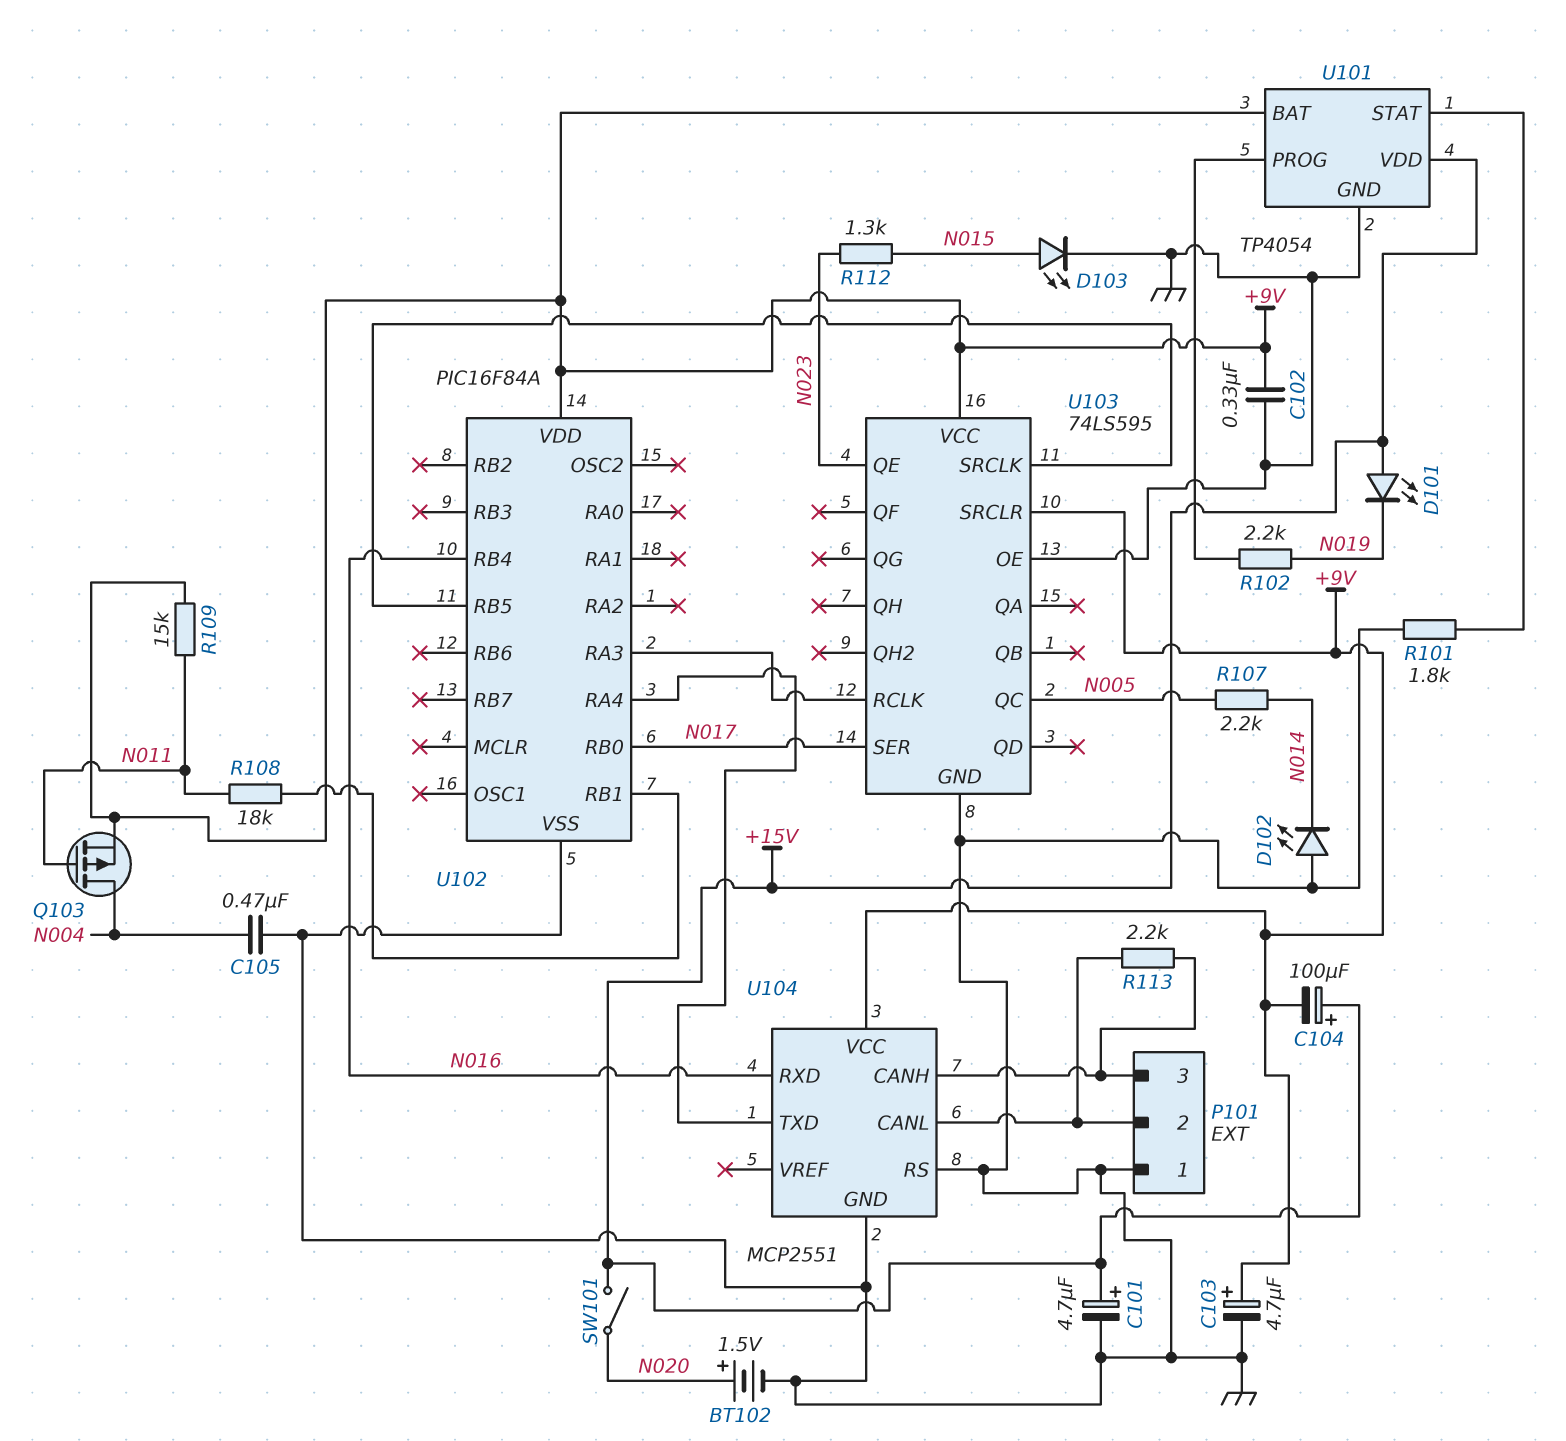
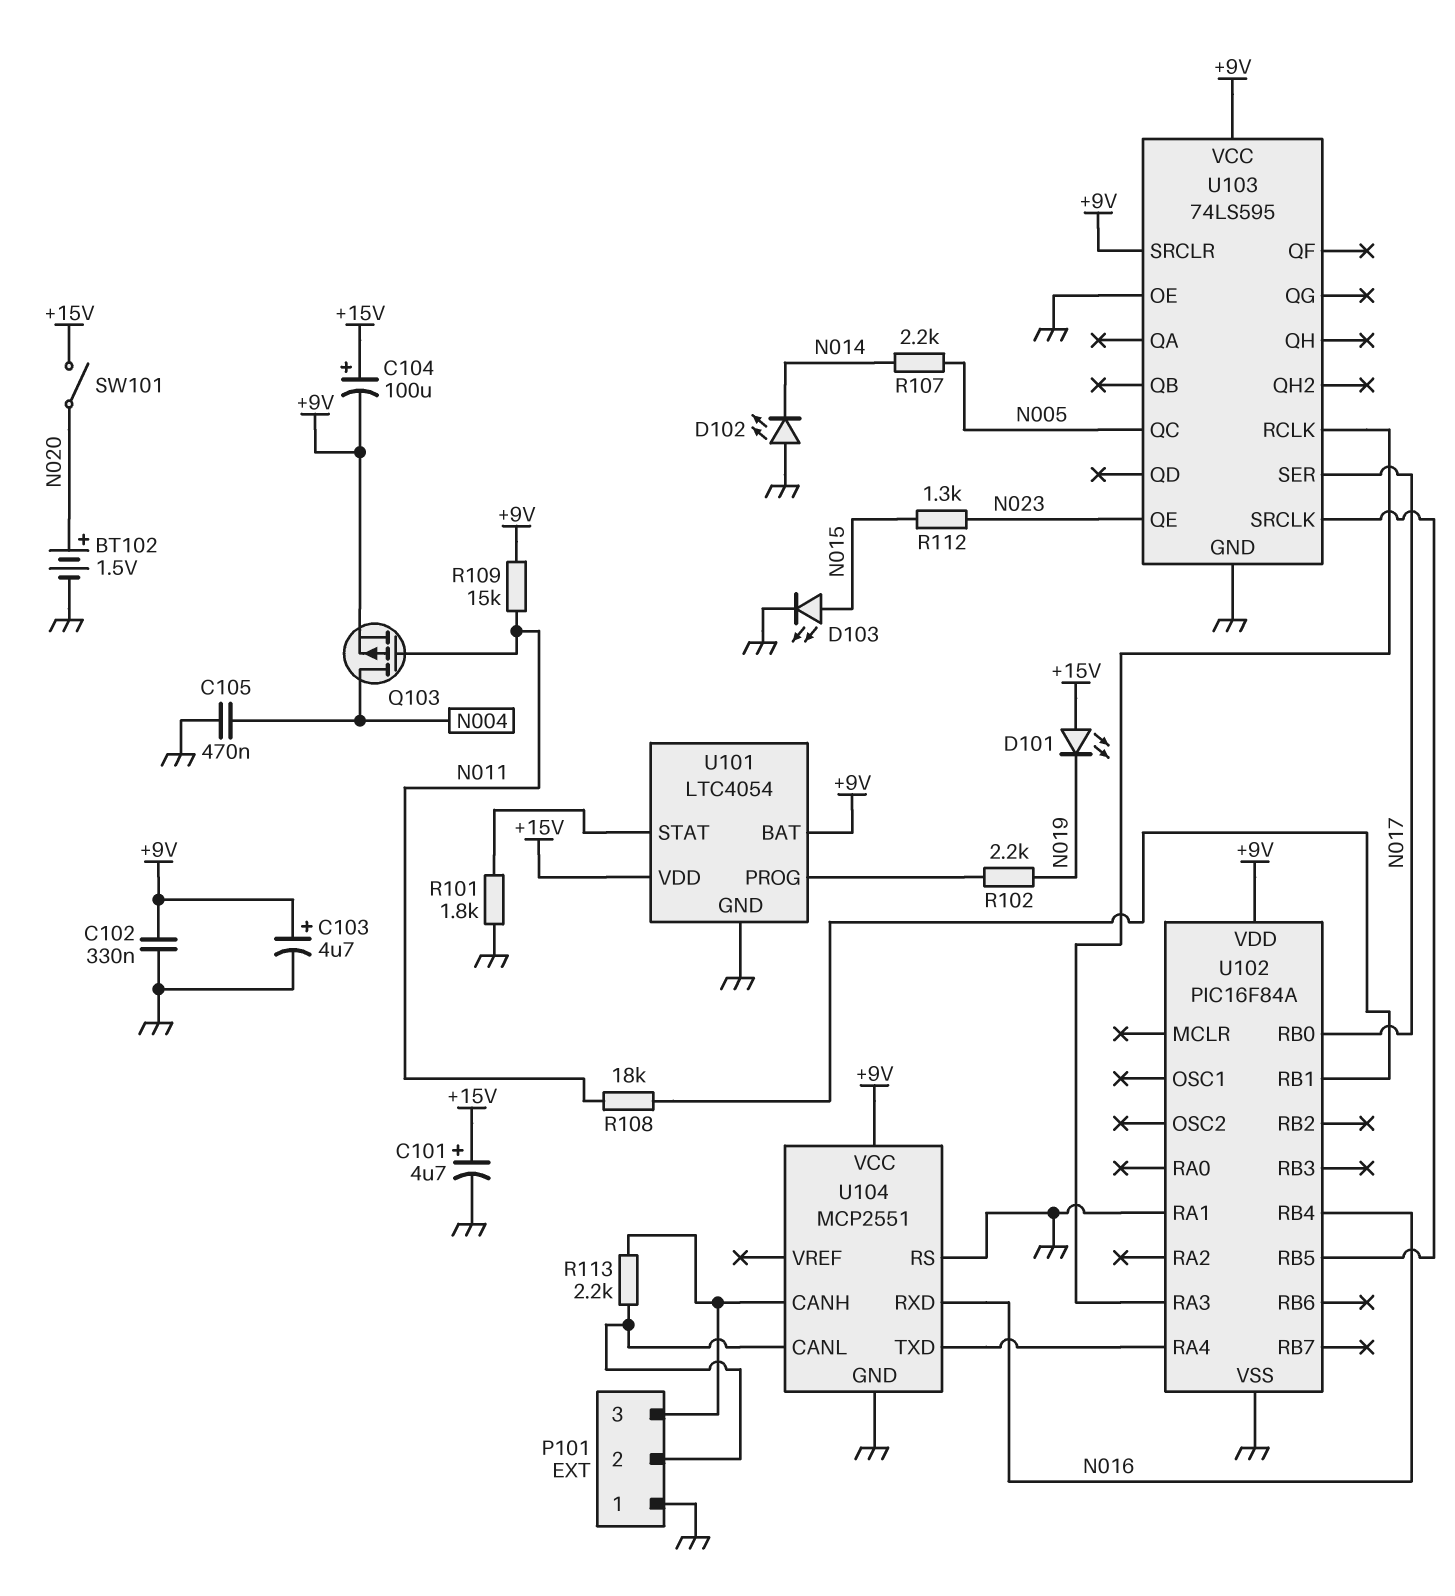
U101: TP4054 -> LTC4054
U102 pin RA1: none -> GND

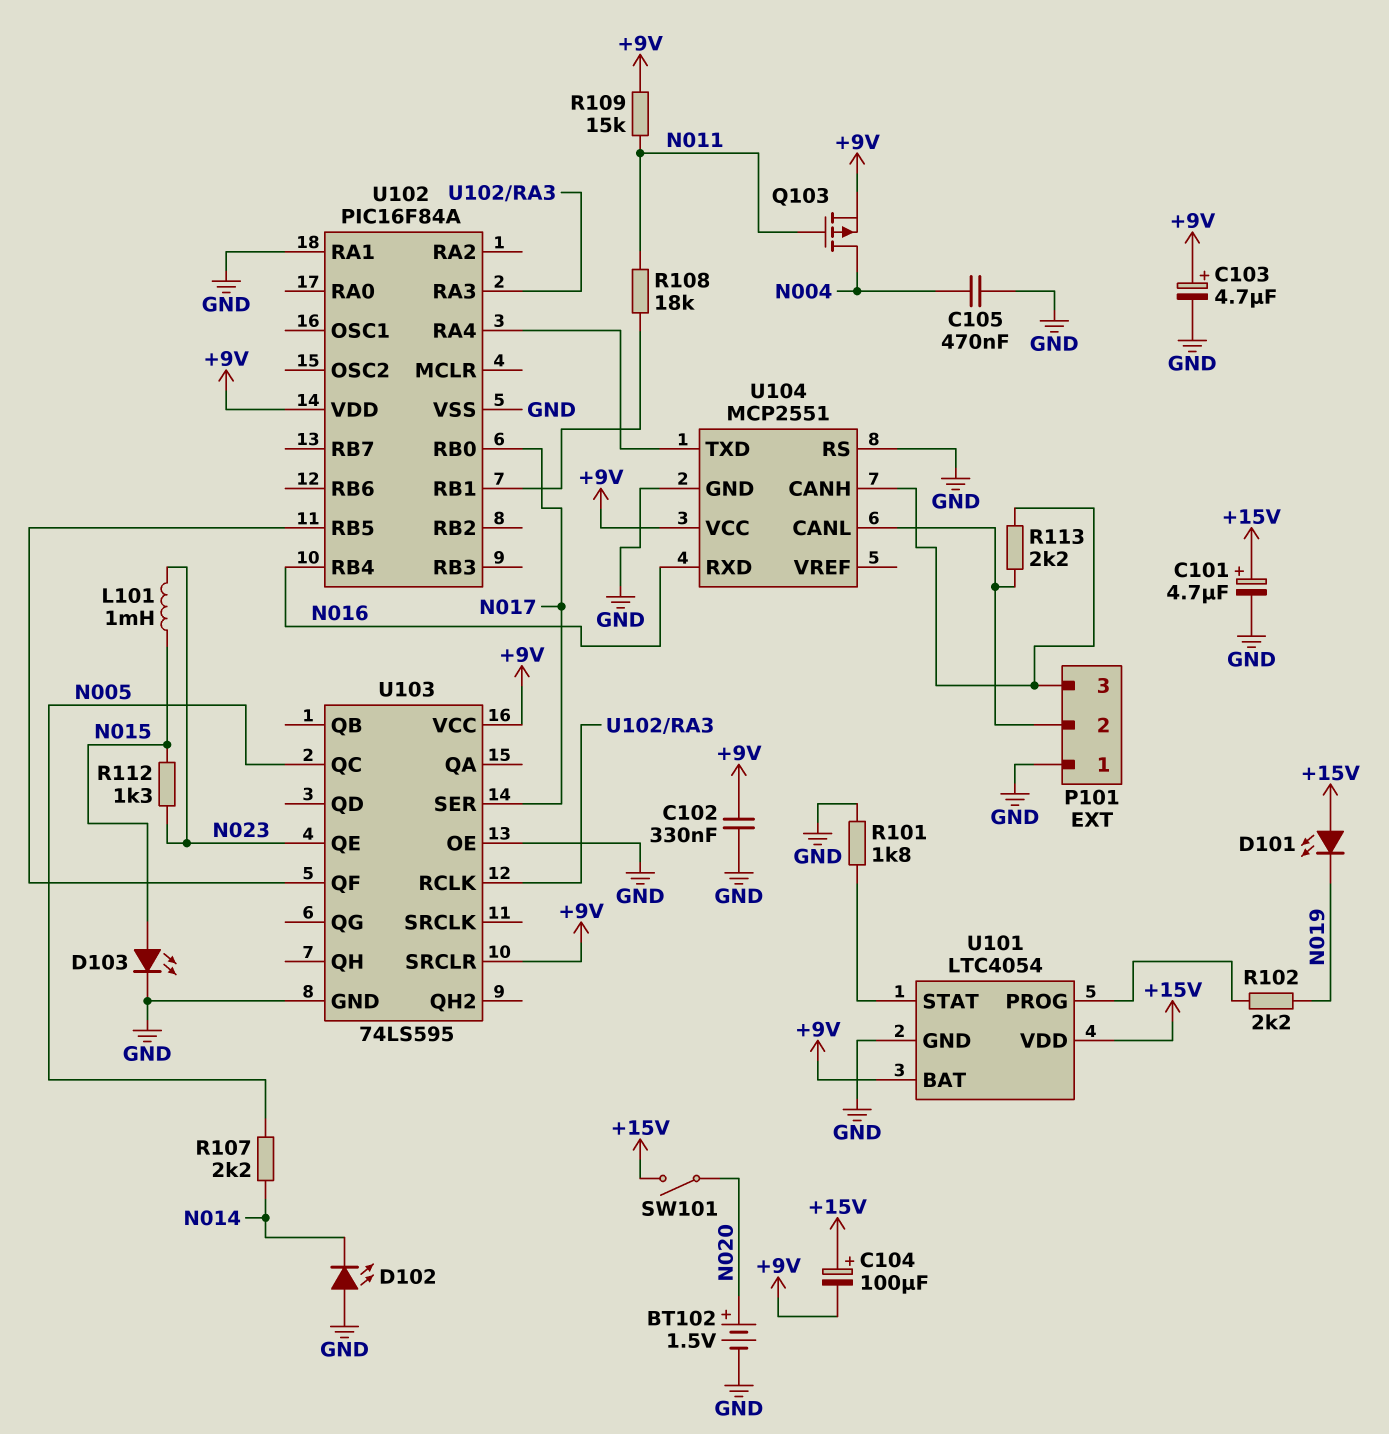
L101: none -> 1mH (N015, N023)
U103 pin QF: none -> U102/RB5
U103 pin SRCLK: U102/RB5 -> none

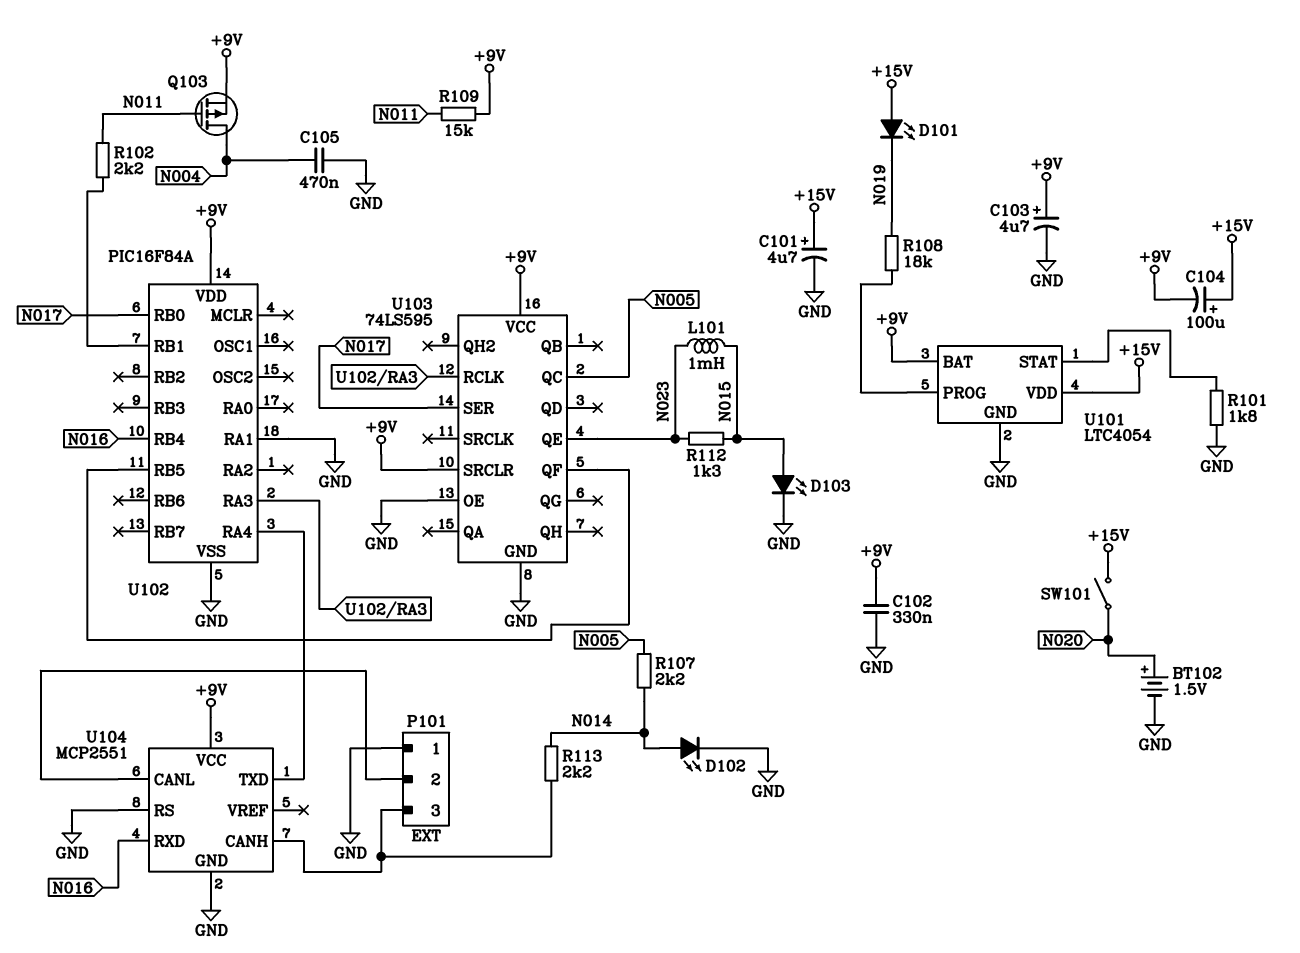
D102: LED (A GND, K N014) -> LED (A N014, K GND)
R102: 2.2k (N019, U101/PROG) -> 2.2k (N011, U102/RB1)
R108: 18k (N011, U102/RB1) -> 18k (N019, U101/PROG)
R113: 2.2k (P101/2, P101/3) -> 2.2k (N014, P101/3)

